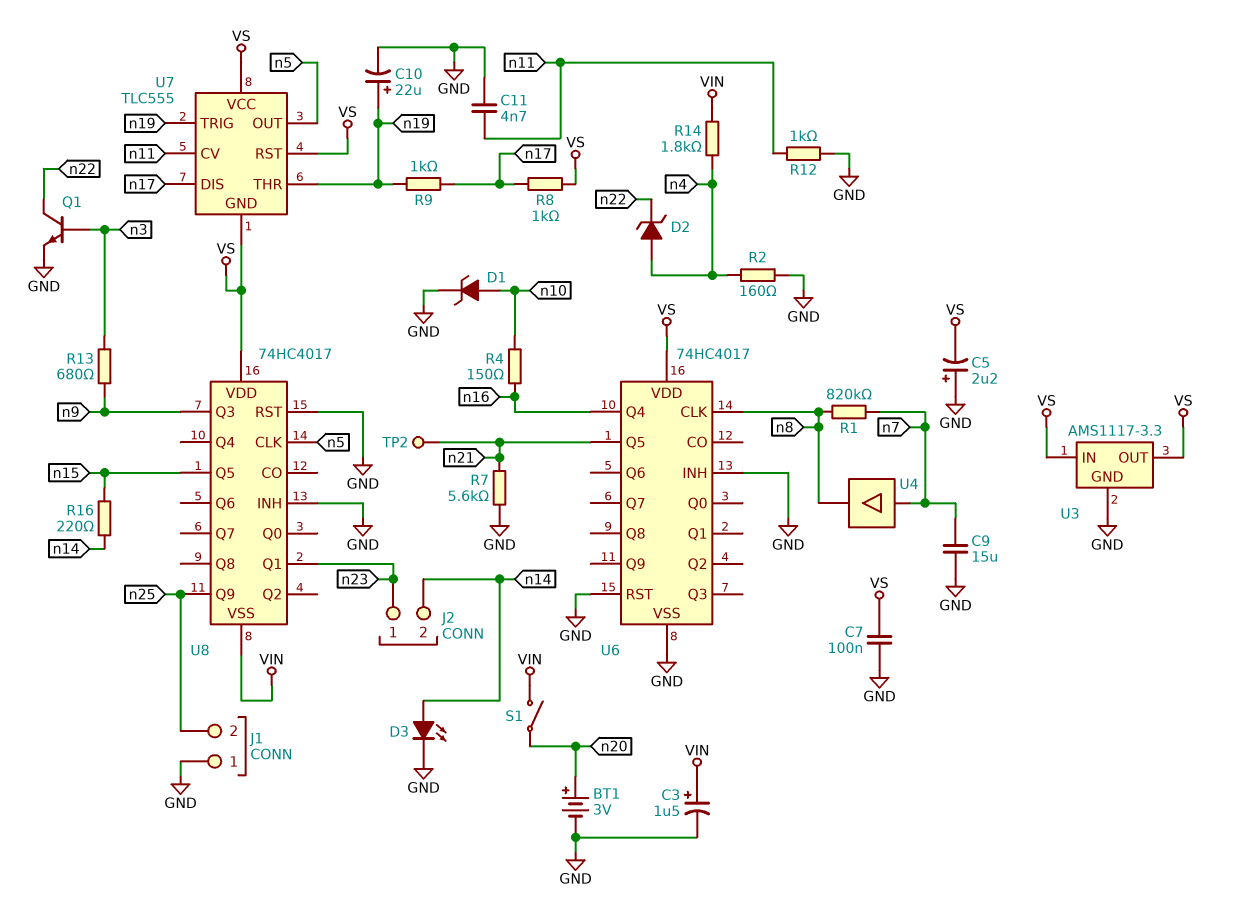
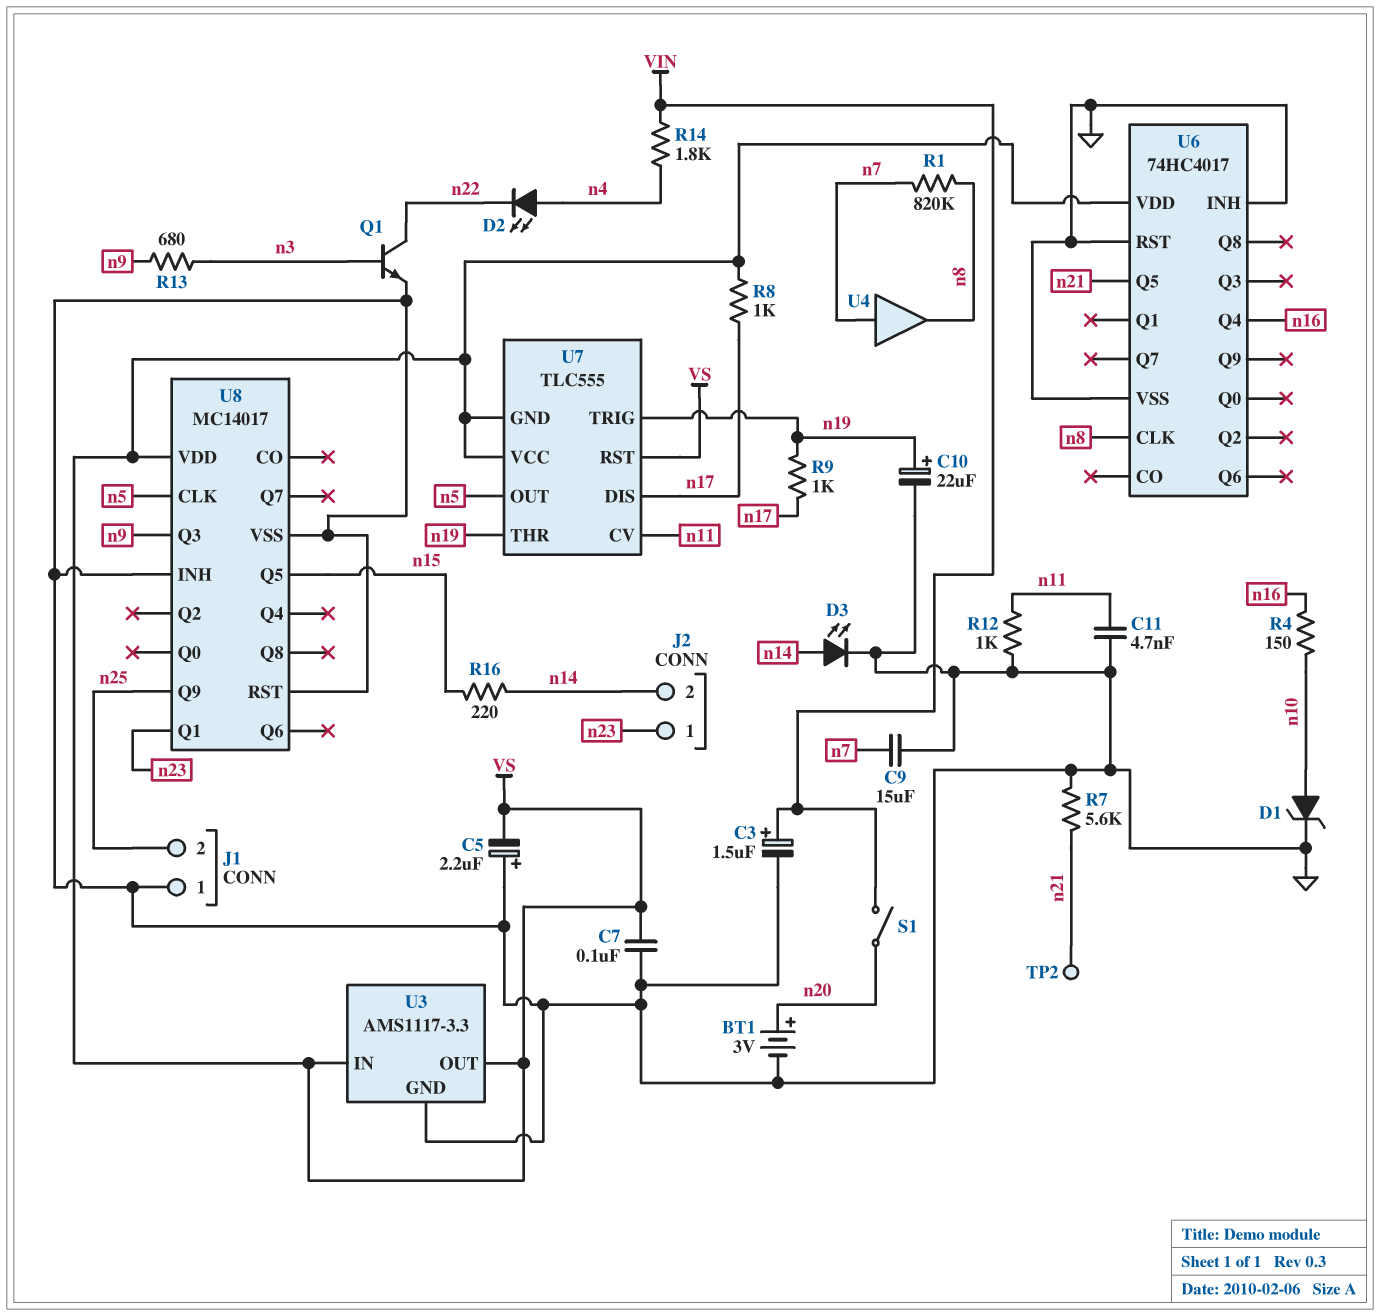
D2: zener (A n4, K n22) -> LED (A n4, K n22)
R2: 160 (GND, n4) -> none
U8: 74HC4017 -> MC14017
U8 pin VSS: VIN -> GND

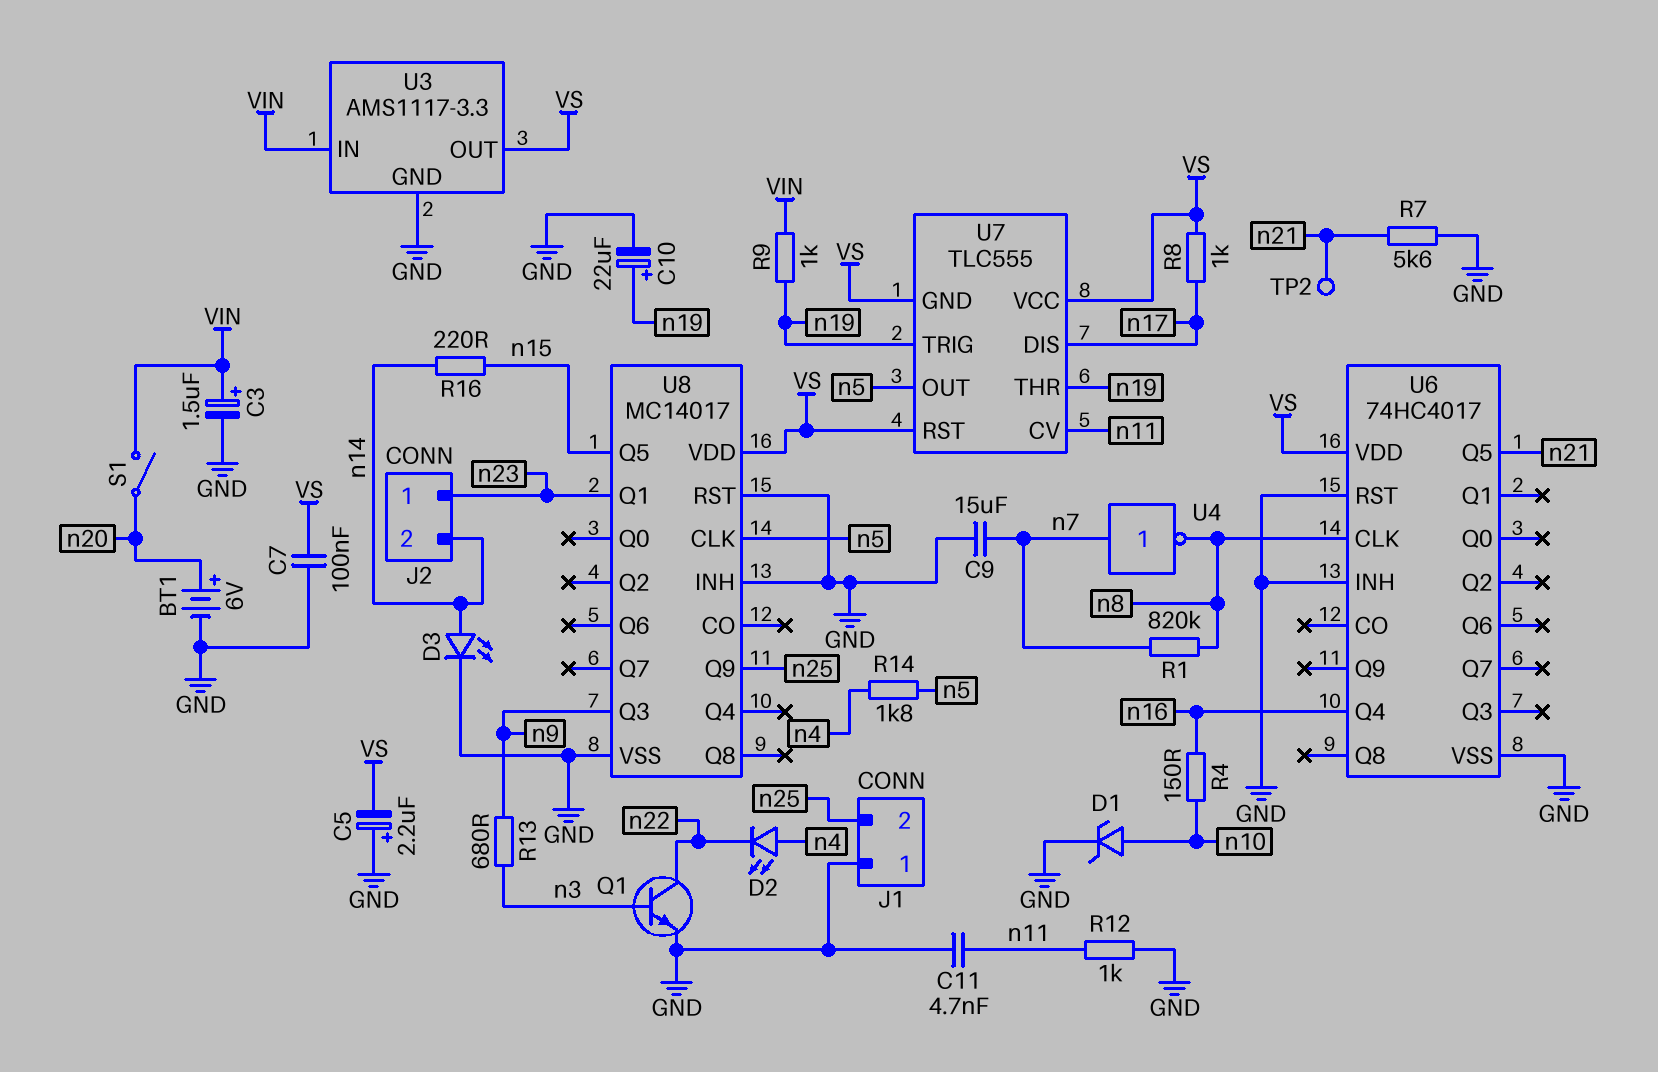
BT1: 3V (plus n20, minus GND) -> 6V (plus n20, minus GND)
R9: 1k (n17, n19) -> 1k (VIN, n19)
R14: 1.8k (VIN, n4) -> 1.8k (n4, n5)
U3 pin IN: VS -> VIN
U4: buffer (in n7, out n8) -> NOT (in n7, out n8)

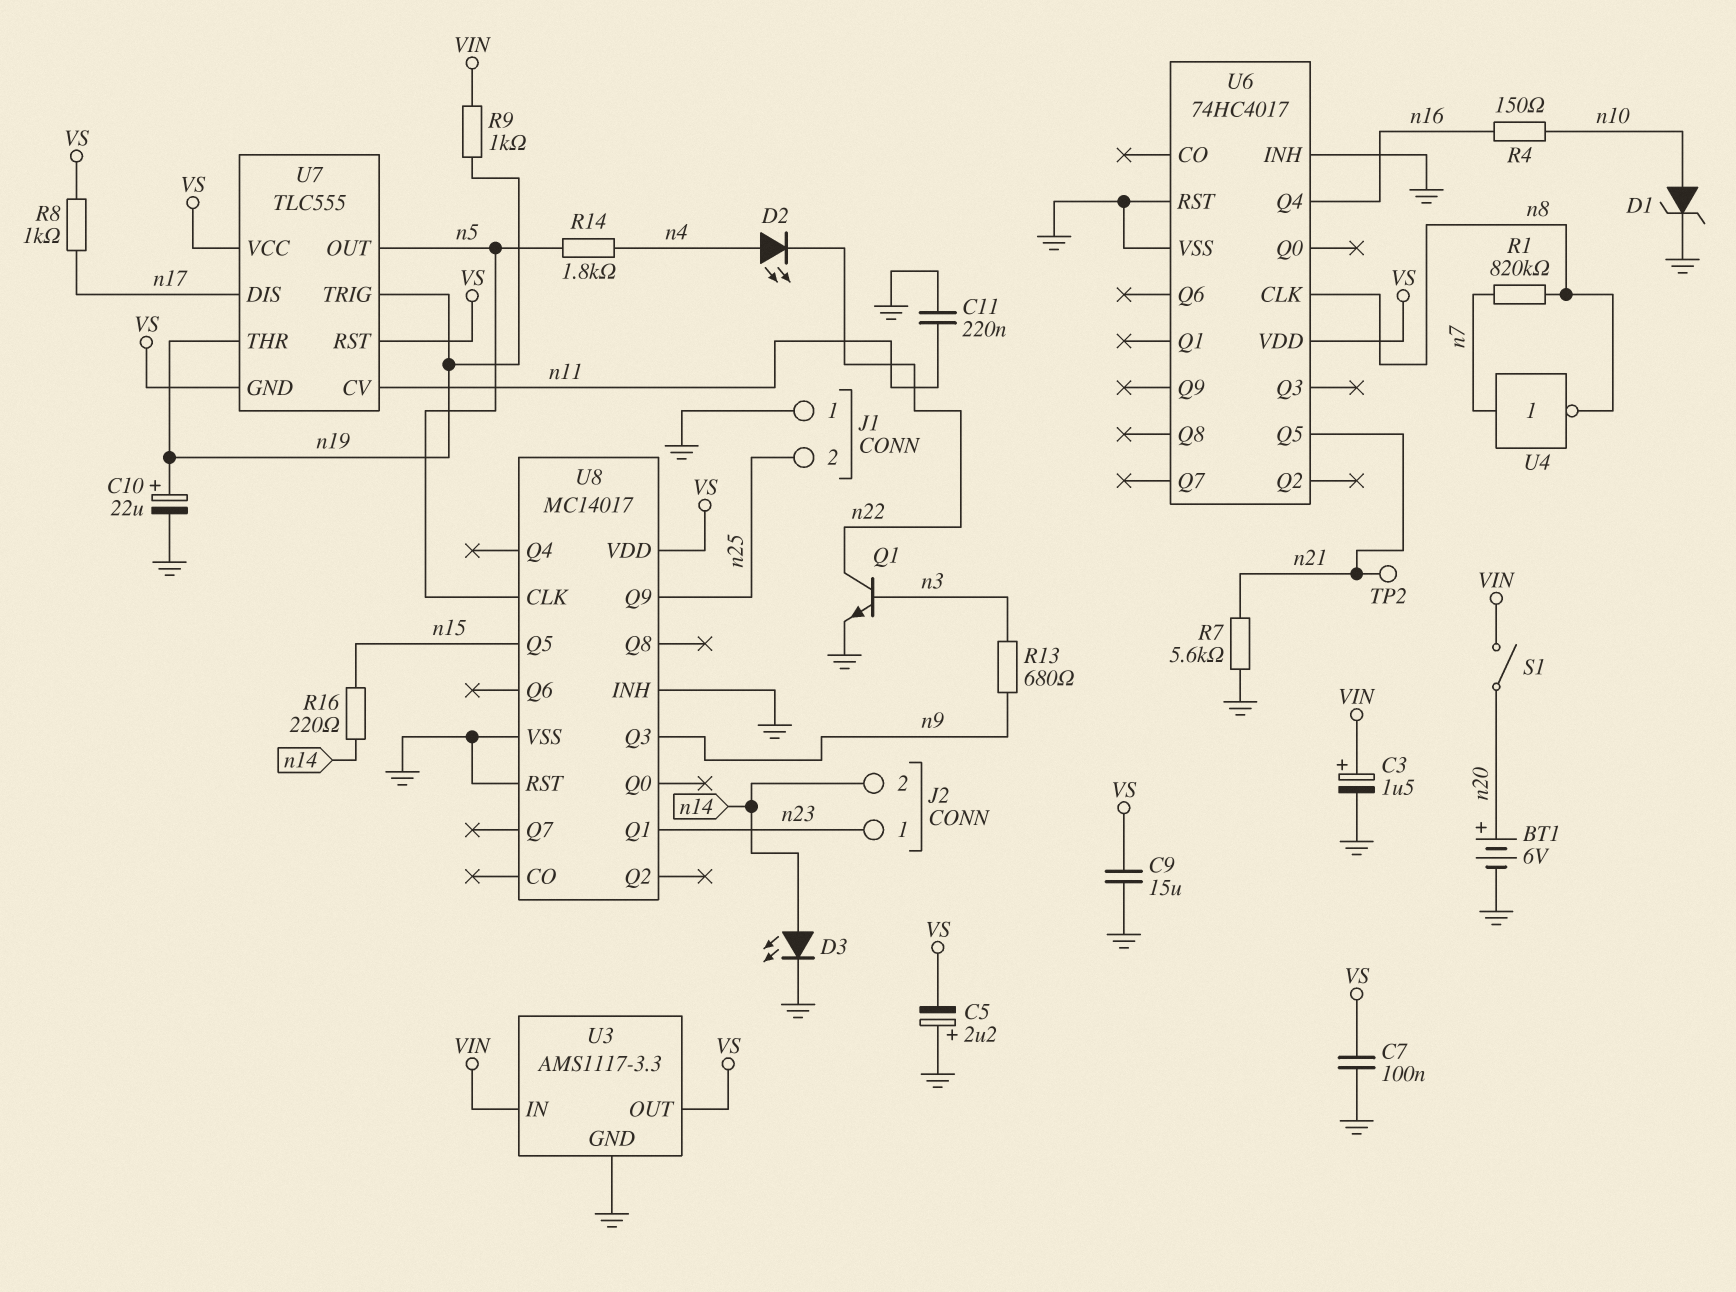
C9: 15uF (GND, n7) -> 15uF (GND, VS)
C11: 4.7nF (GND, n11) -> 220nF (GND, n11)
R12: 1k (GND, n11) -> none

